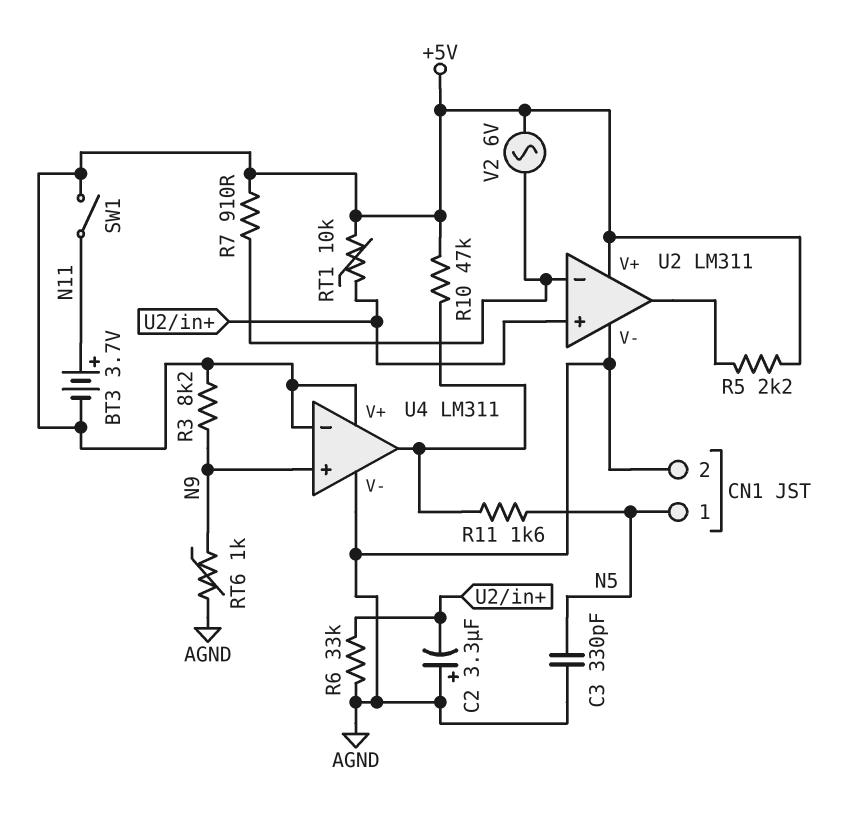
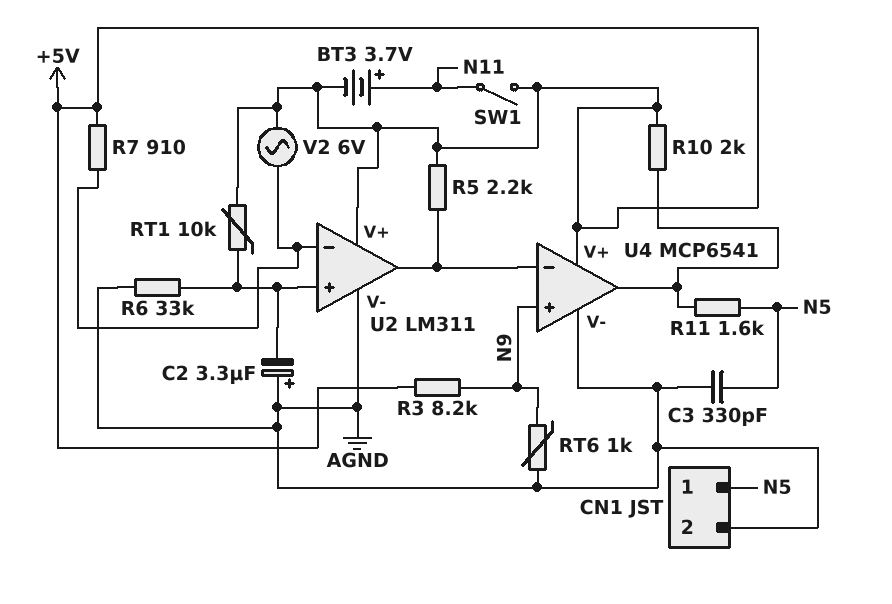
R10: 47k (+5V, U4/out) -> 2k (+5V, U4/out)
U4: LM311 -> MCP6541
U4 pin in-: +5V -> U2/out

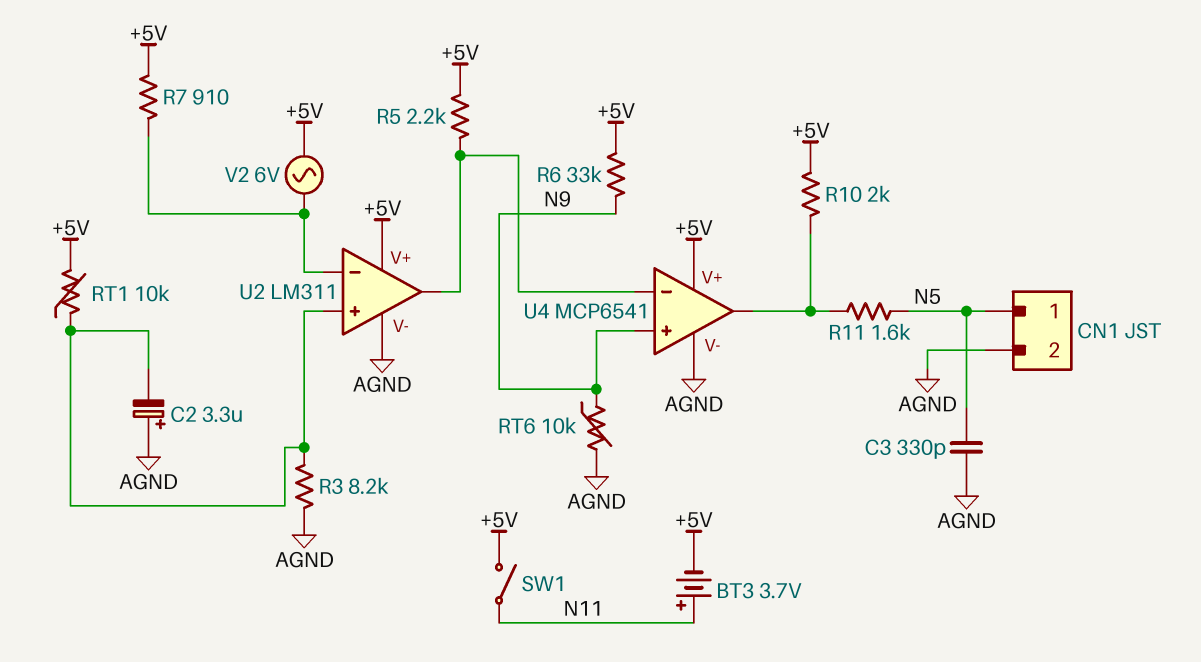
R3: 8.2k (+5V, N9) -> 8.2k (AGND, U2/in+)
R6: 33k (AGND, U2/in+) -> 33k (+5V, N9)
RT6: 1k (AGND, N9) -> 10k (AGND, N9)

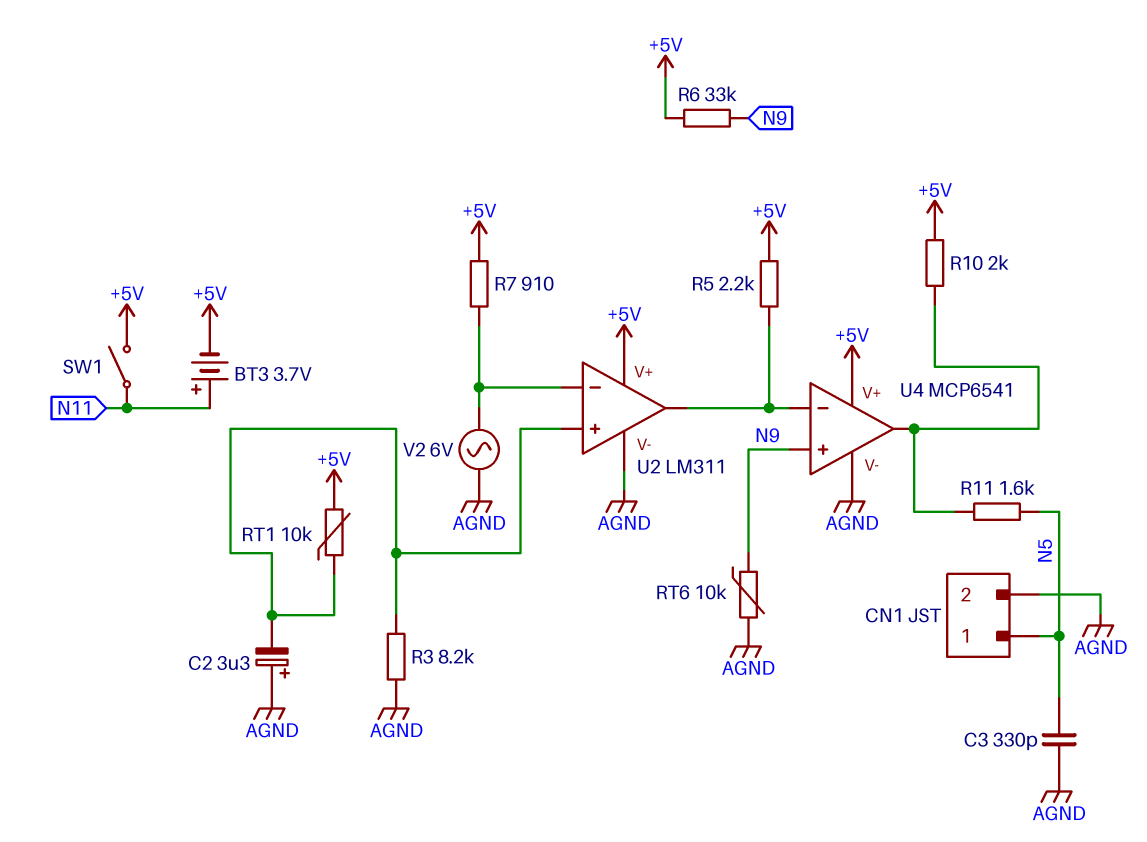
V2: AC 6V (+5V, U2/in-) -> AC 6V (AGND, U2/in-)

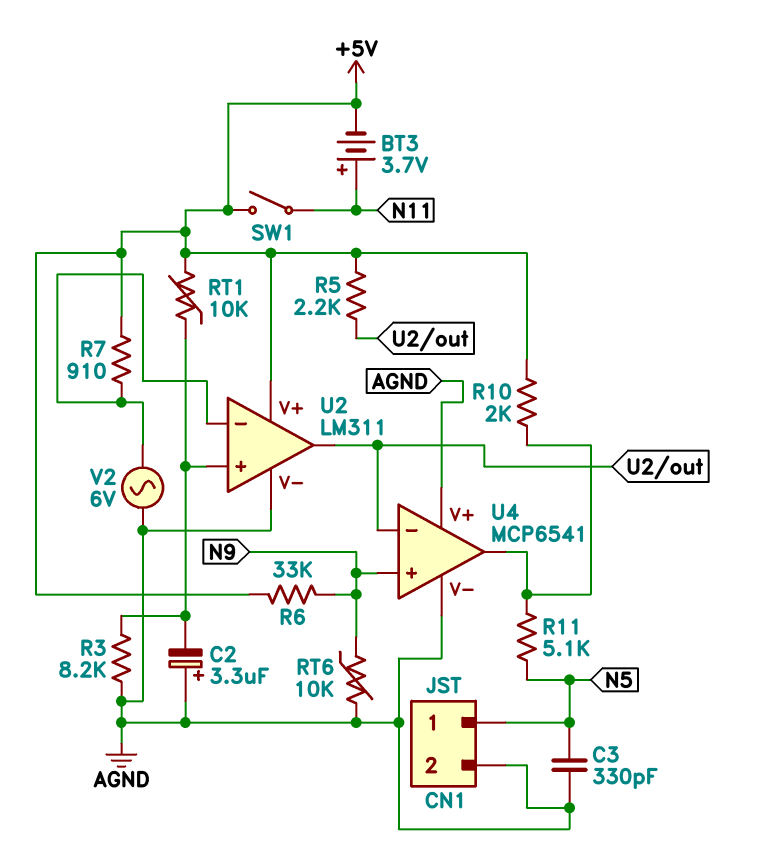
R11: 1.6k (N5, U4/out) -> 5.1k (N5, U4/out)
U4 pin V+: +5V -> AGND

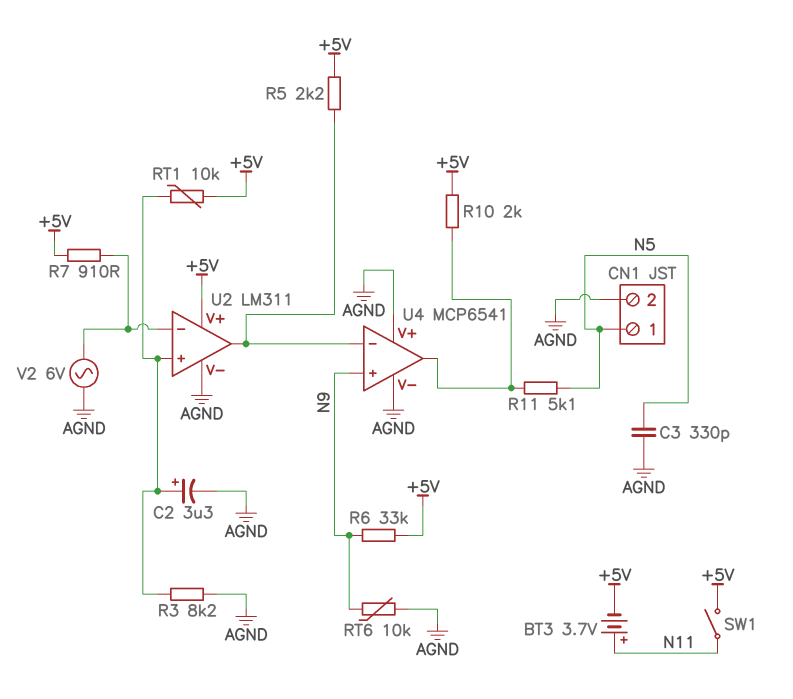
C2: 3.3uF (plus AGND, minus U2/in+) -> 3.3uF (plus U2/in+, minus AGND)

